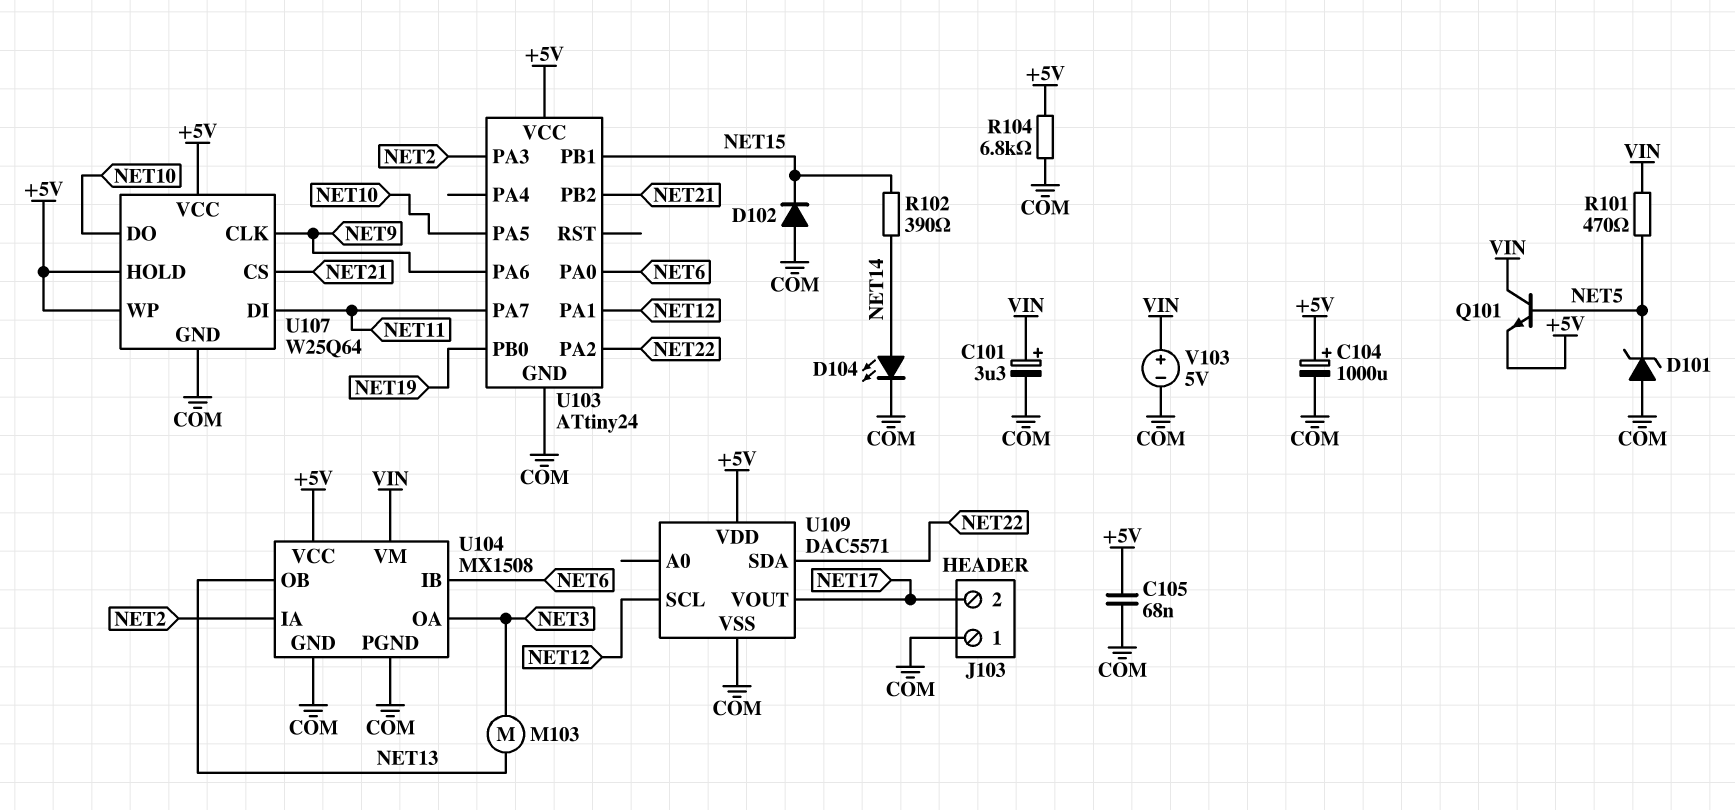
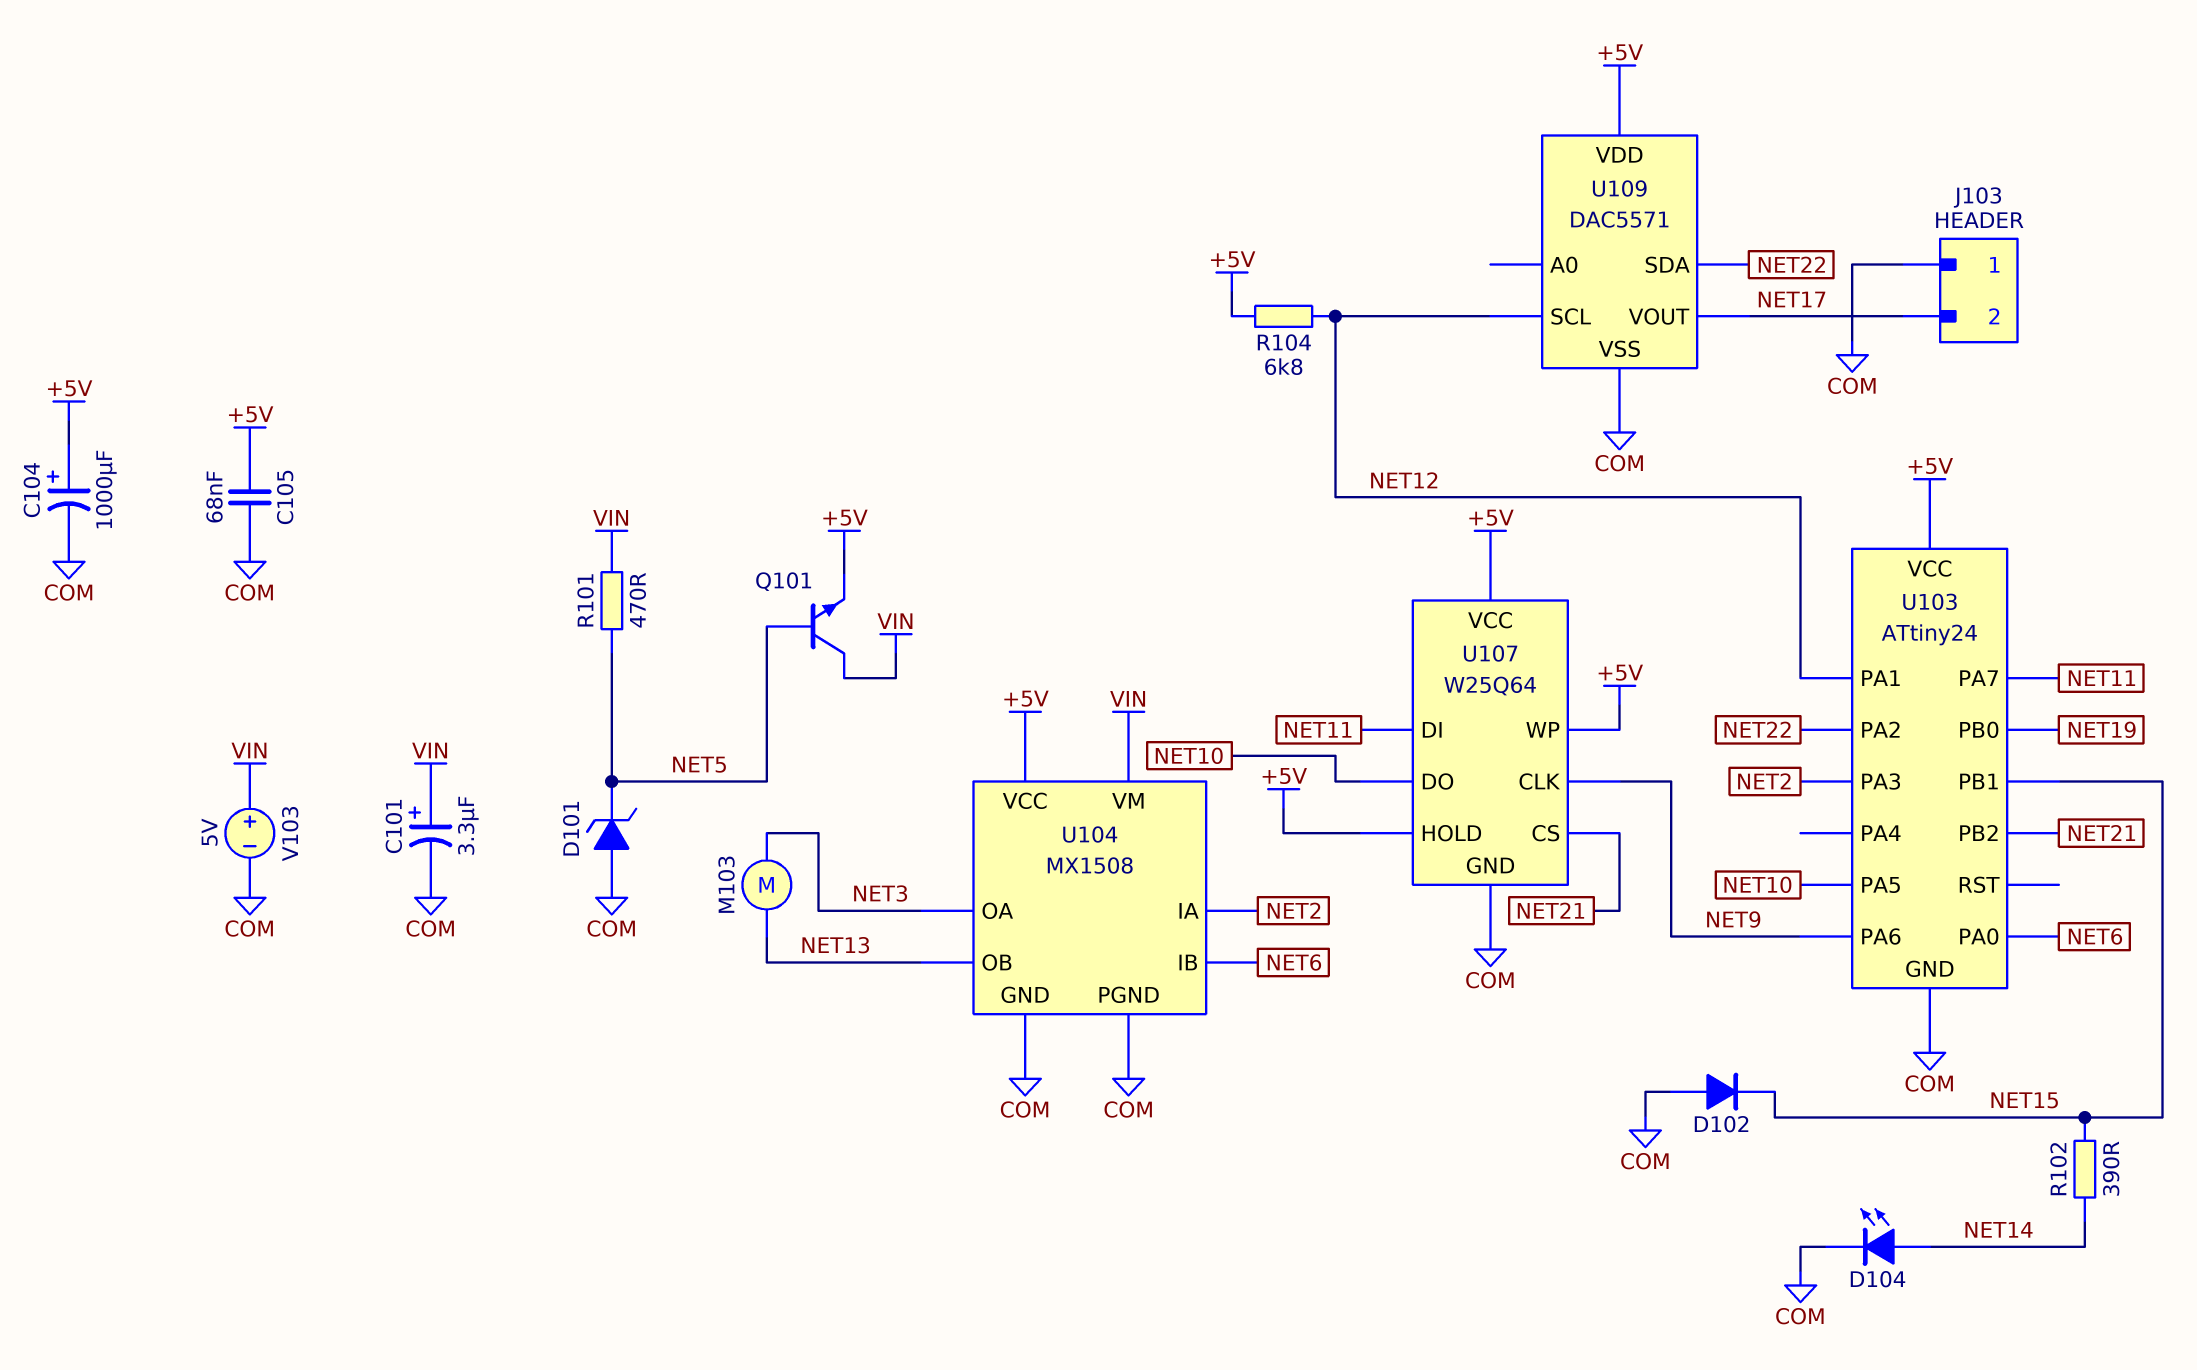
R104: 6.8k (+5V, COM) -> 6.8k (+5V, NET12)

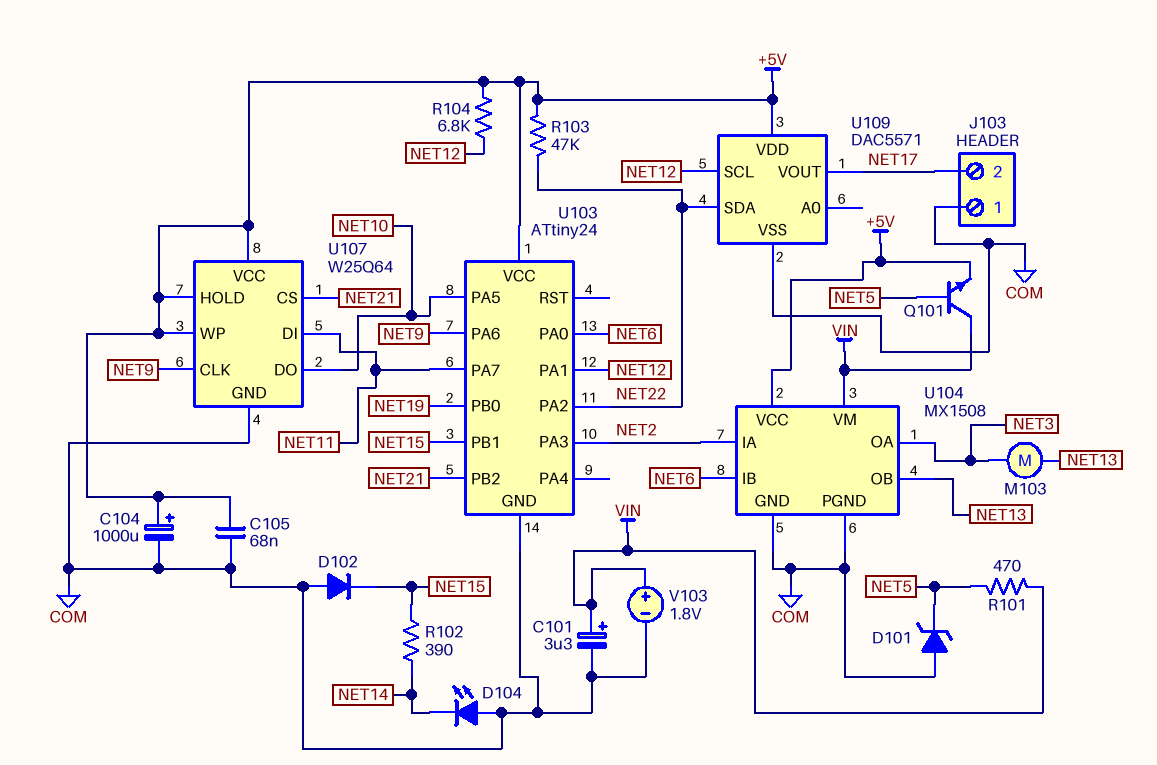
D104: LED (A NET14, K COM) -> LED (A COM, K NET14)
R103: none -> 47k (+5V, NET22)
V103: 5V (plus VIN, minus COM) -> 1.8V (plus VIN, minus COM)

